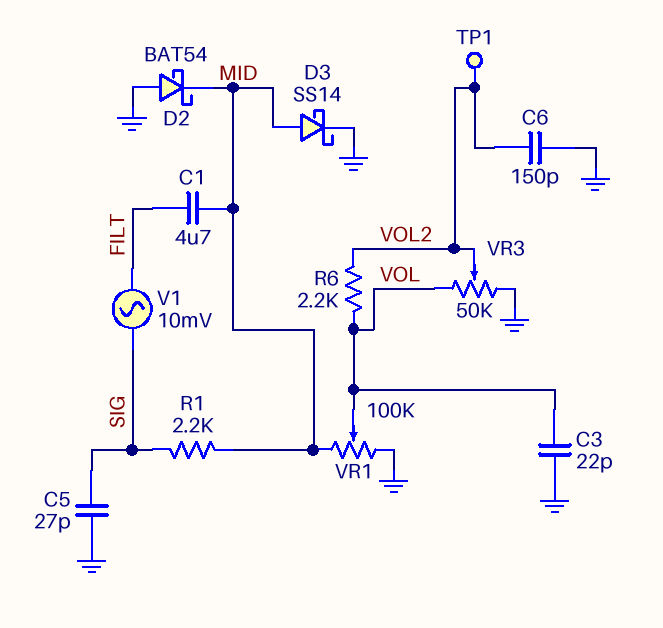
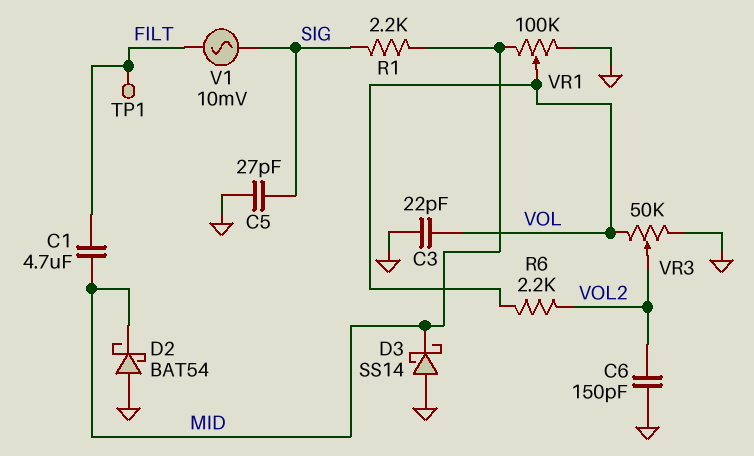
D3: schottky SS14 (A MID, K GND) -> schottky SS14 (A GND, K MID)
TP1: test point (VOL2) -> test point (FILT)

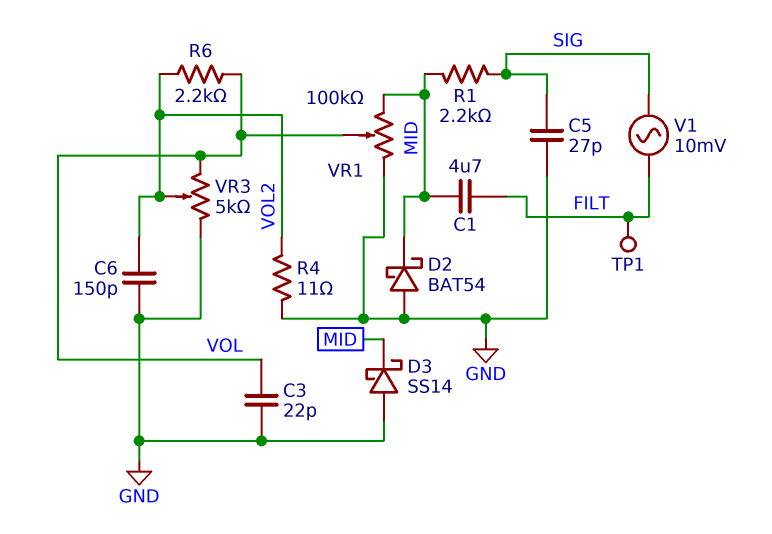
R4: none -> 11 (GND, VOL2)
VR3: 50k (GND, VOL, wiper VOL2) -> 5k (GND, VOL, wiper VOL2)

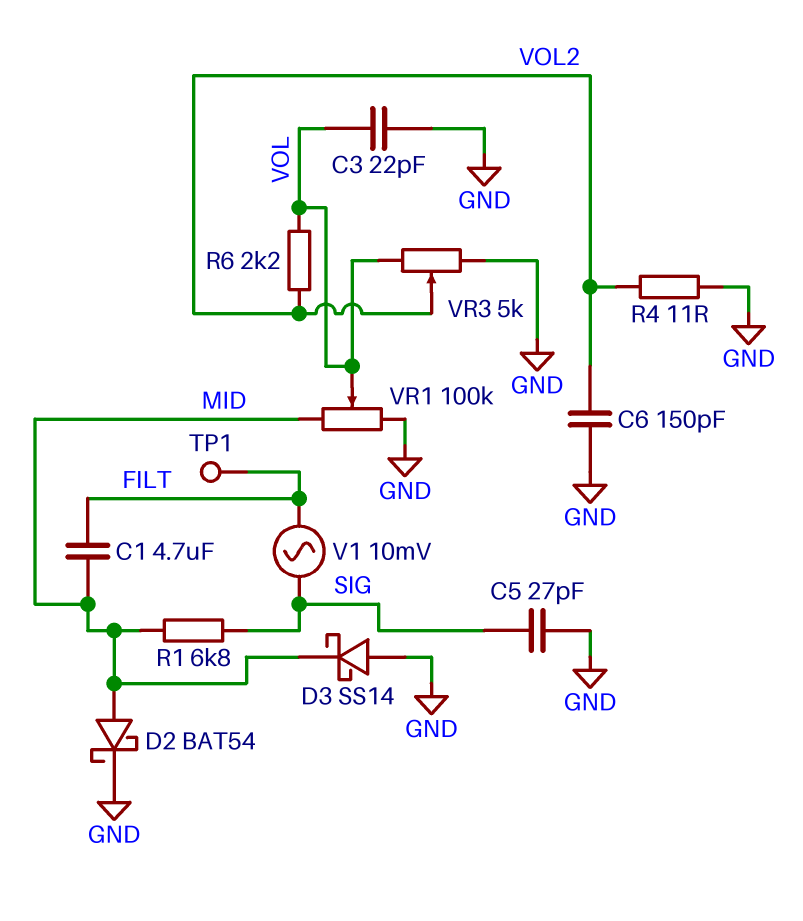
D2: schottky BAT54 (A GND, K MID) -> schottky BAT54 (A MID, K GND)
R1: 2.2k (MID, SIG) -> 6.8k (MID, SIG)

